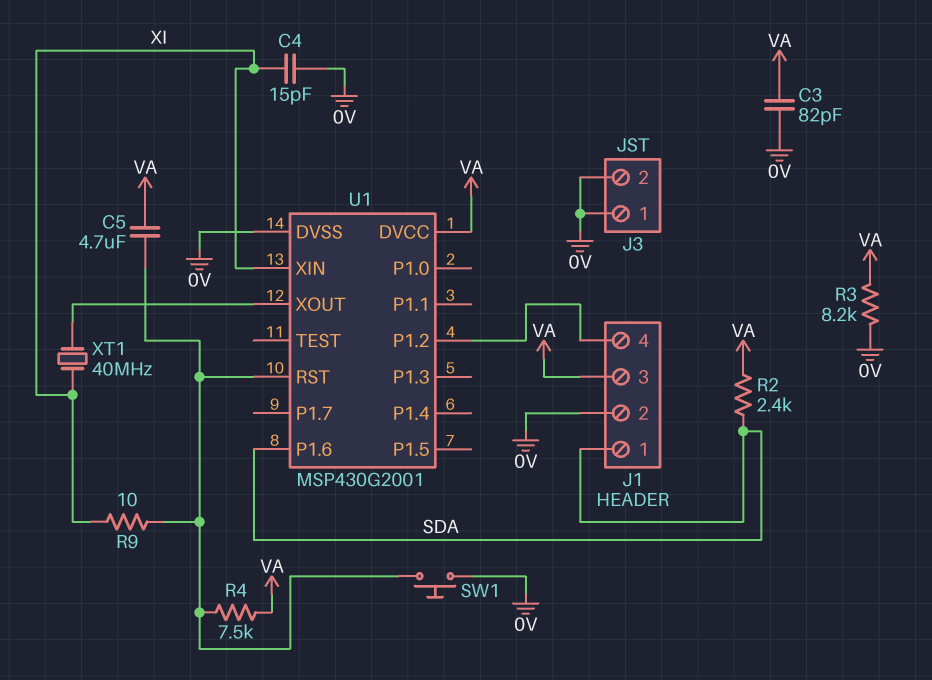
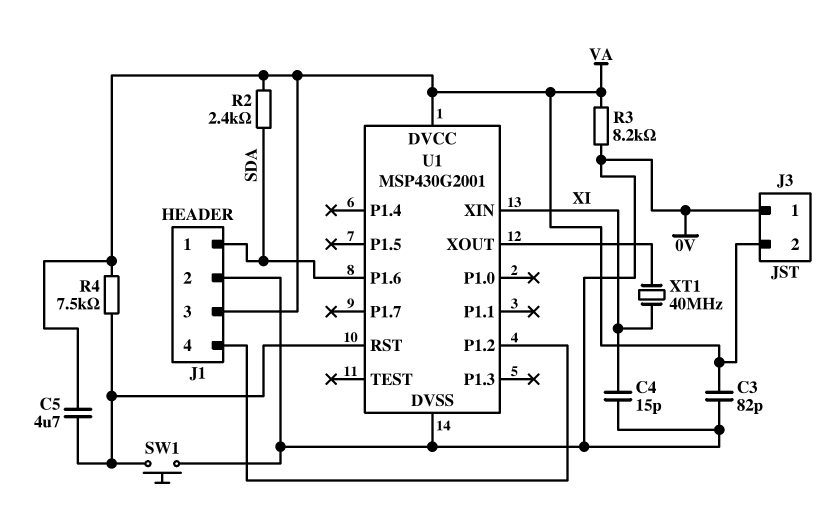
J3 pin 2: 0V -> VA
R9: 10 (U1/RST, XI) -> none

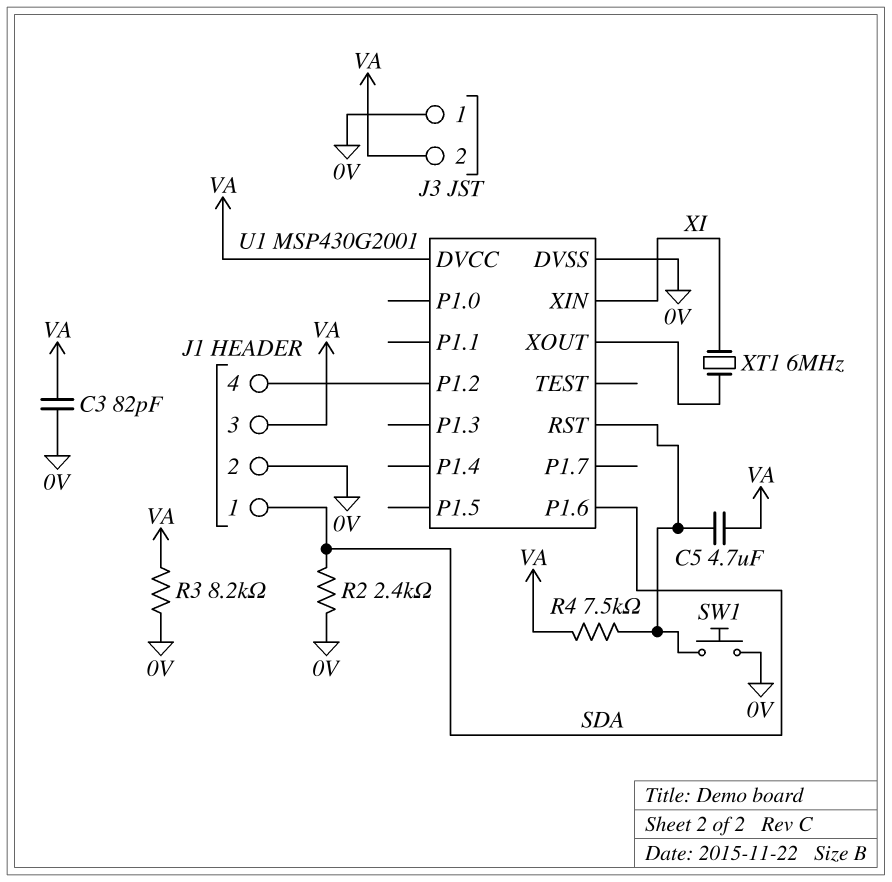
C4: 15pF (0V, XI) -> none
R2: 2.4k (SDA, VA) -> 2.4k (0V, SDA)
XT1: 40MHz (U1/XOUT, XI) -> 6MHz (U1/XOUT, XI)

